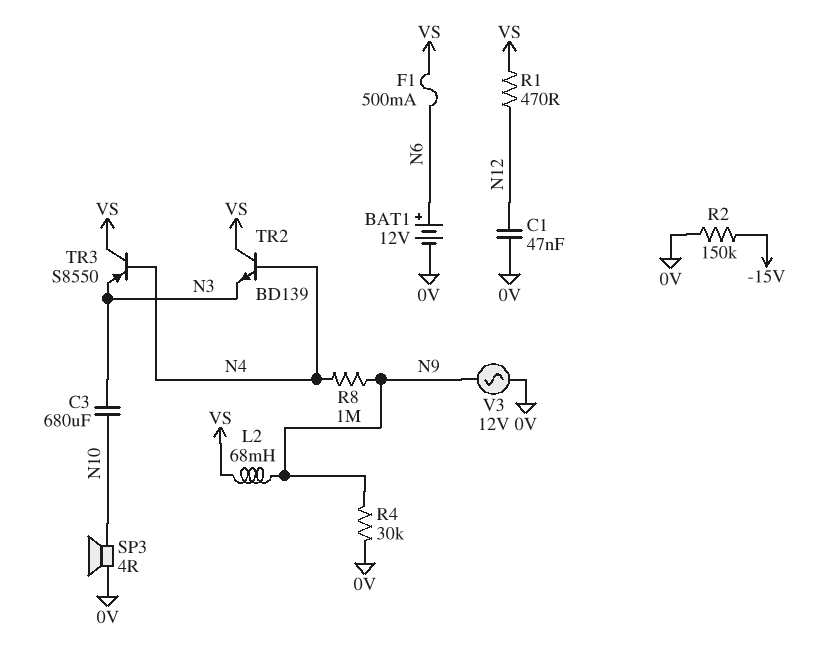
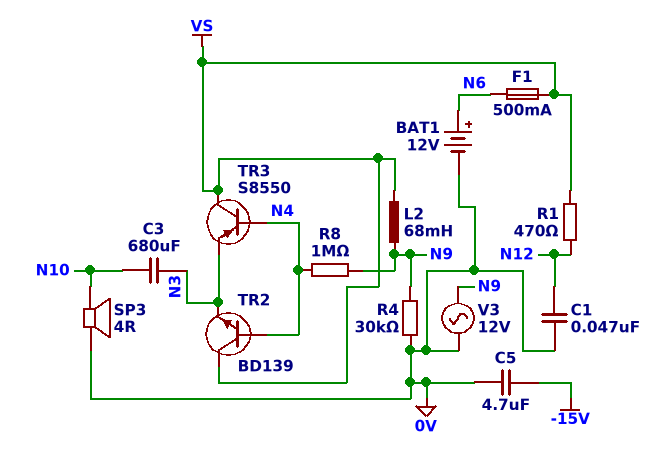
C5: none -> 4.7uF (-15V, 0V)
R2: 150k (-15V, 0V) -> none

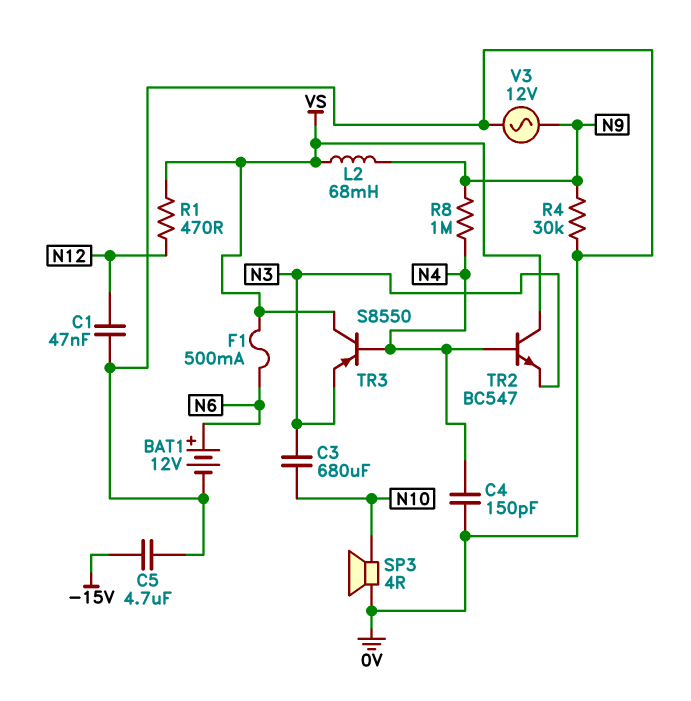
C4: none -> 150pF (0V, N4)
TR2: NPN BD139 (B N4, C VS, E N3) -> NPN BC547 (B N4, C VS, E N3)

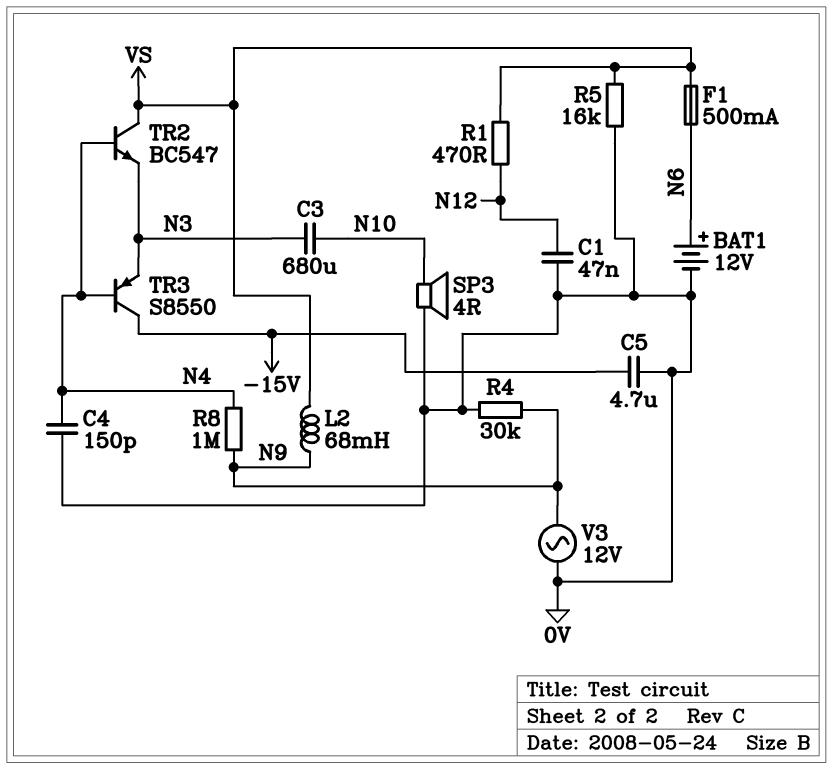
R5: none -> 16k (0V, VS)
TR3: PNP S8550 (B N4, C VS, E N3) -> PNP S8550 (B N4, C -15V, E N3)

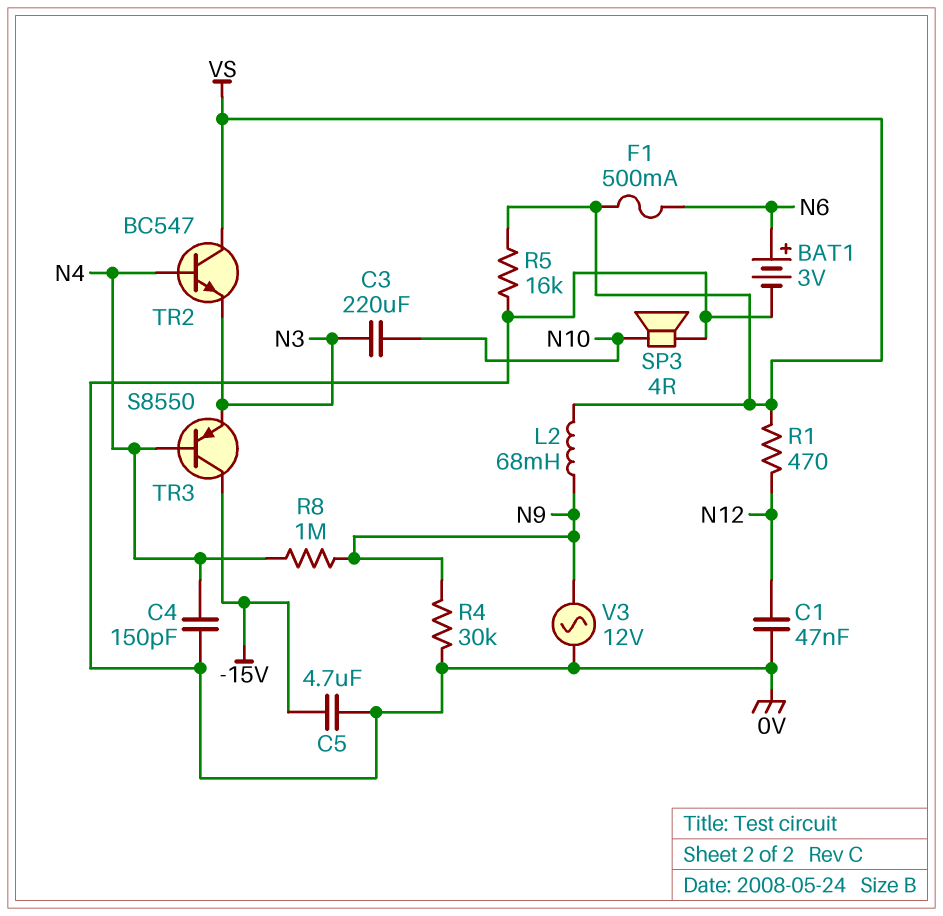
BAT1: 12V (plus N6, minus 0V) -> 3V (plus N6, minus 0V)
C3: 680uF (N3, N10) -> 220uF (N3, N10)

